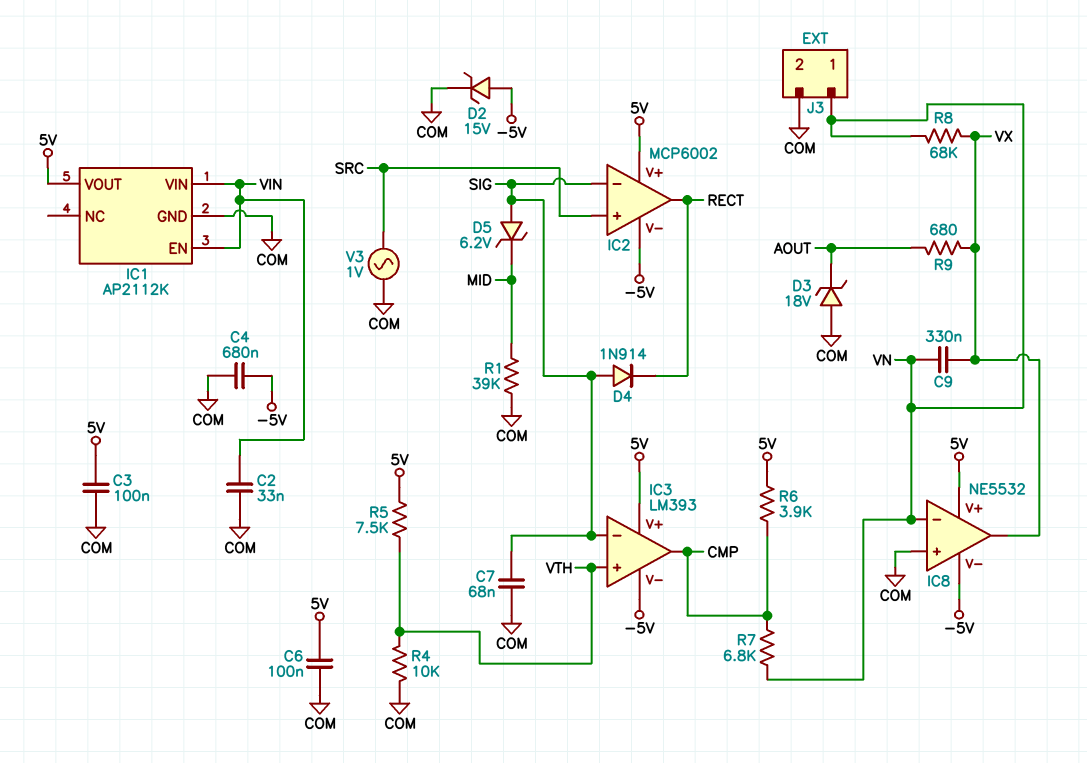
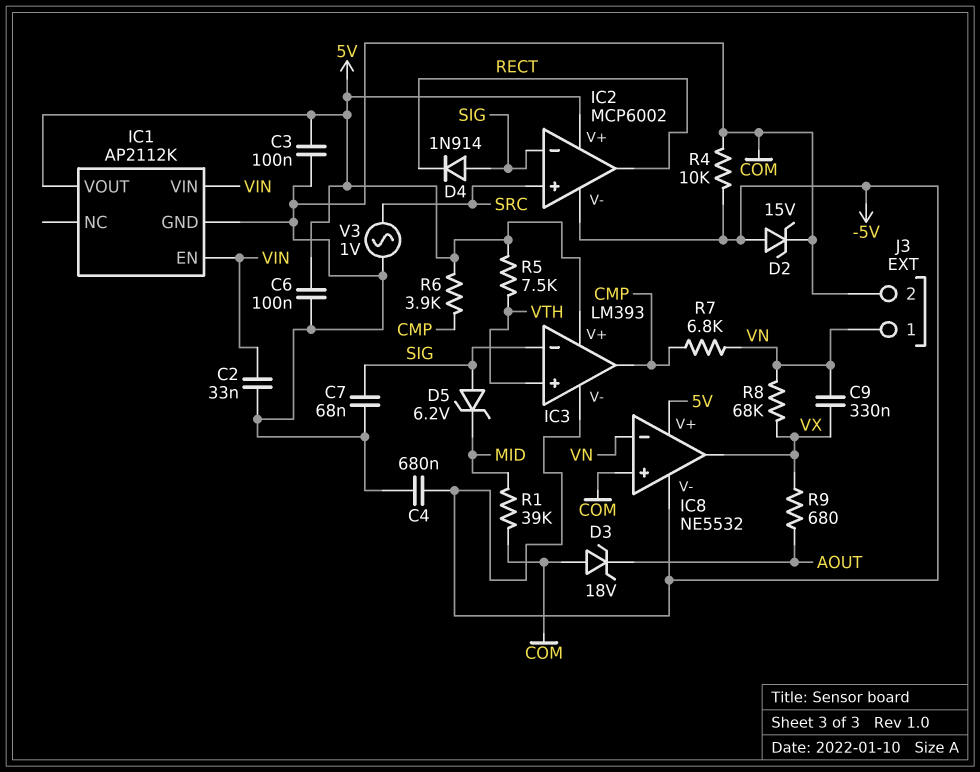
R4: 10k (COM, VTH) -> 10k (-5V, COM)

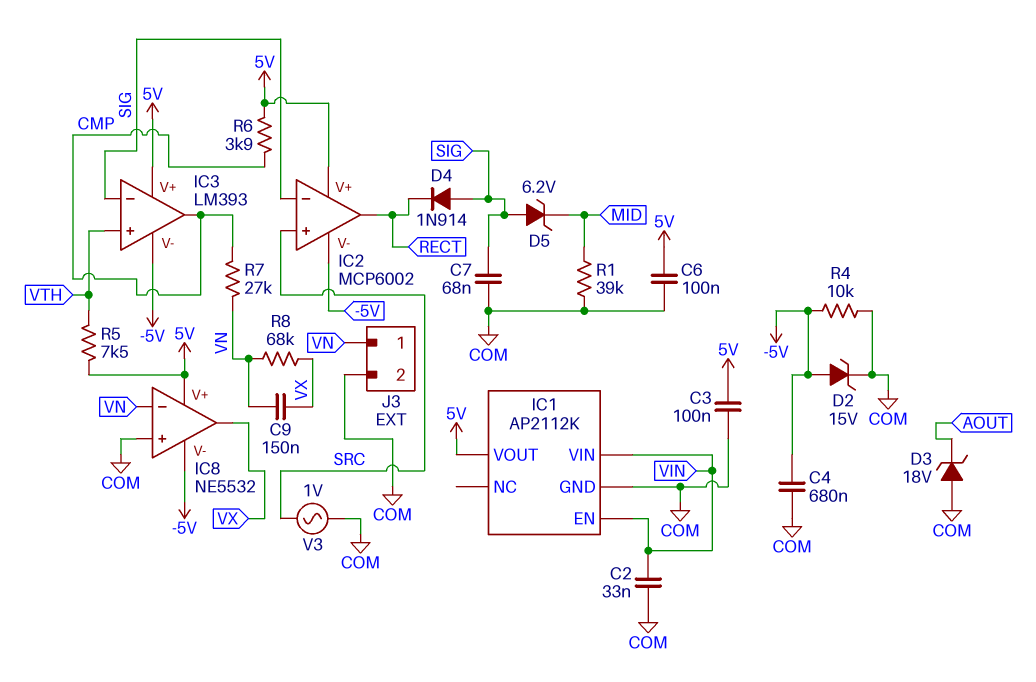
C9: 330nF (VN, VX) -> 150nF (VN, VX)
R7: 6.8k (CMP, VN) -> 27k (CMP, VN)
R9: 680 (AOUT, VX) -> none

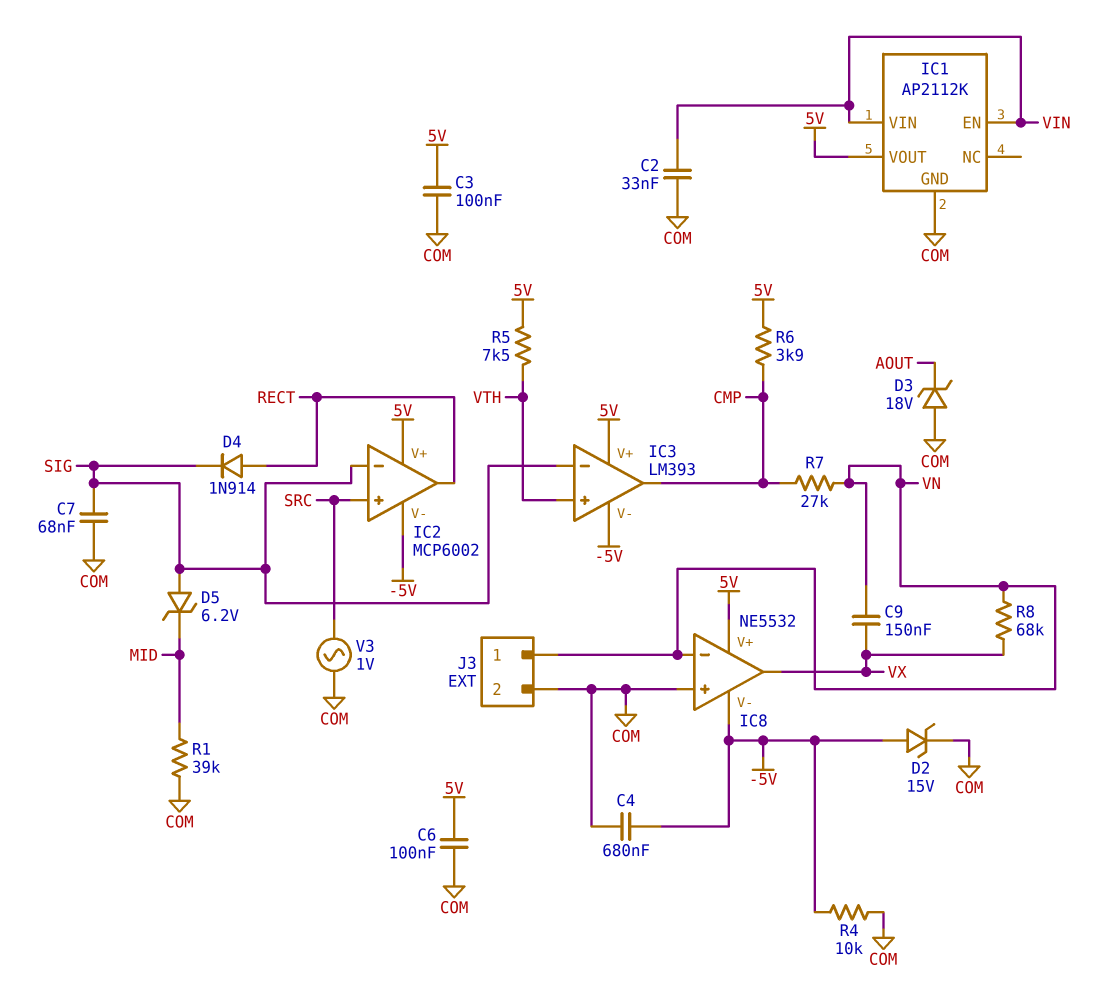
D4: diode 1N914 (A SIG, K RECT) -> diode 1N914 (A RECT, K SIG)

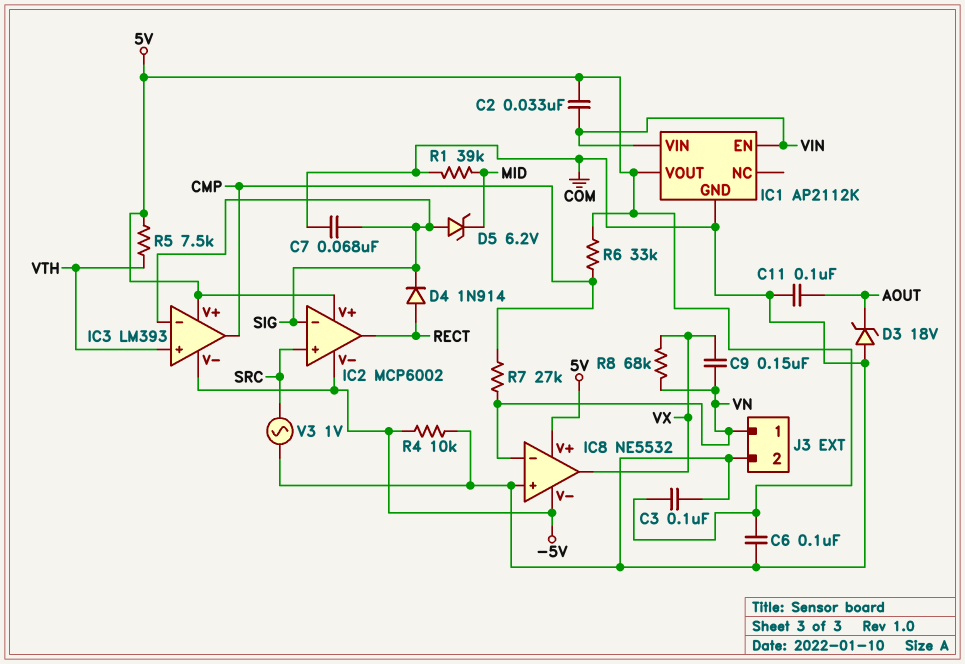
C2: 33nF (COM, VIN) -> 33nF (5V, VIN)
C4: 680nF (-5V, COM) -> none
C11: none -> 100nF (AOUT, COM)
D2: zener 15V (A -5V, K COM) -> none
R6: 3.9k (5V, CMP) -> 33k (5V, CMP)

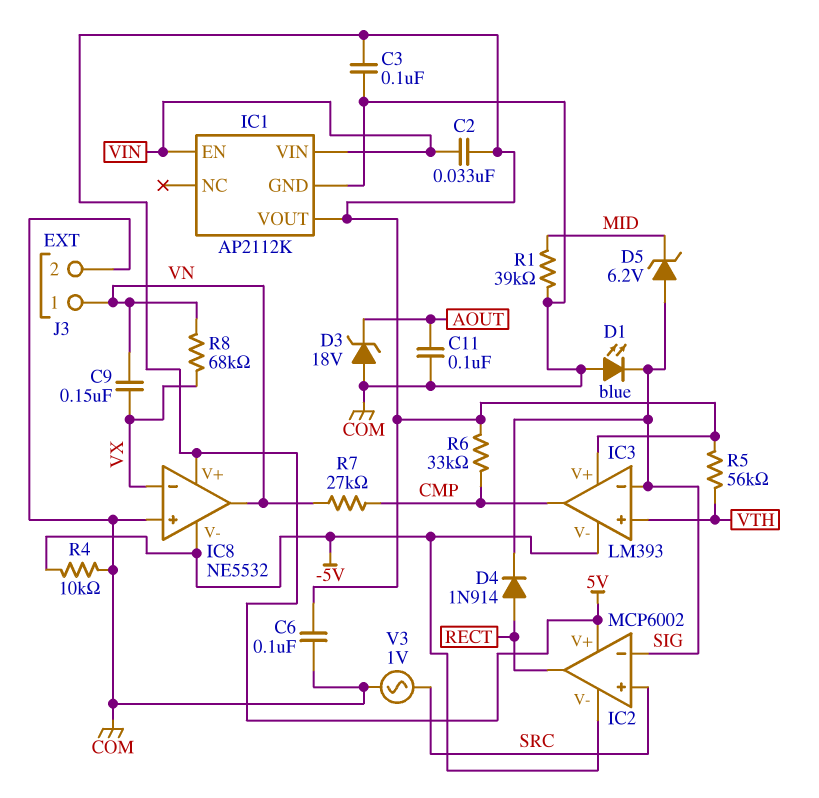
C7: 68nF (COM, SIG) -> none
D1: none -> LED blue (A COM, K SIG)
IC8 pin in-: VN -> VX
IC8 pin out: VX -> VN
R5: 7.5k (5V, VTH) -> 56k (5V, VTH)

